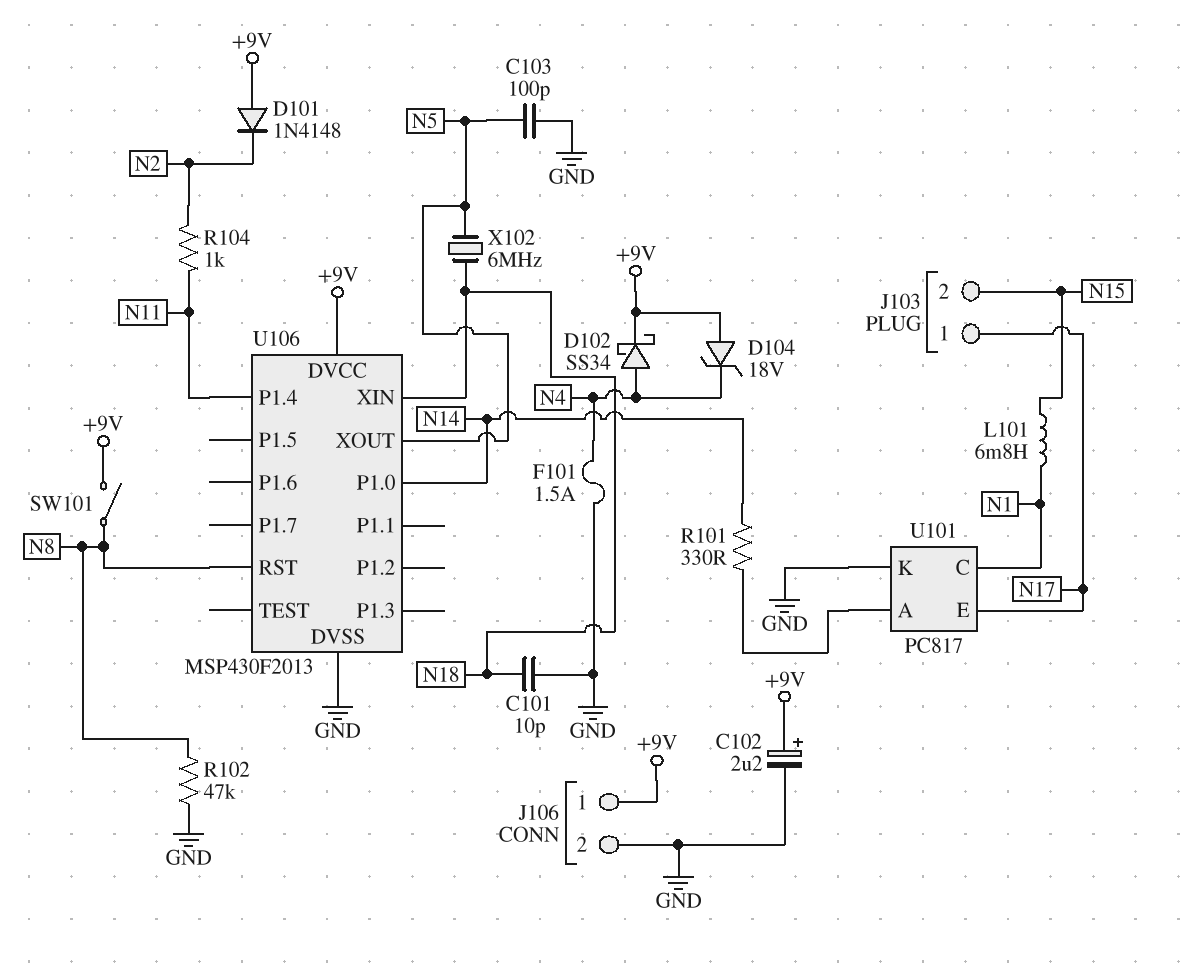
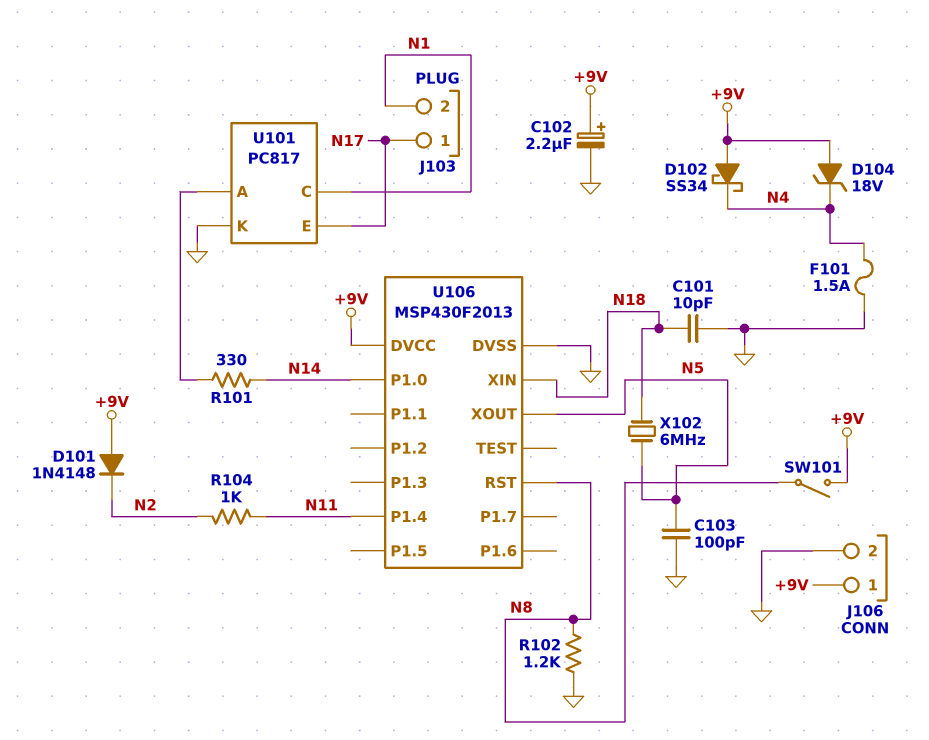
D102: schottky SS34 (A N4, K +9V) -> schottky SS34 (A +9V, K N4)
J103 pin 2: N15 -> N1
L101: 6.8mH (N1, N15) -> none
R102: 47k (GND, N8) -> 1.2k (GND, N8)

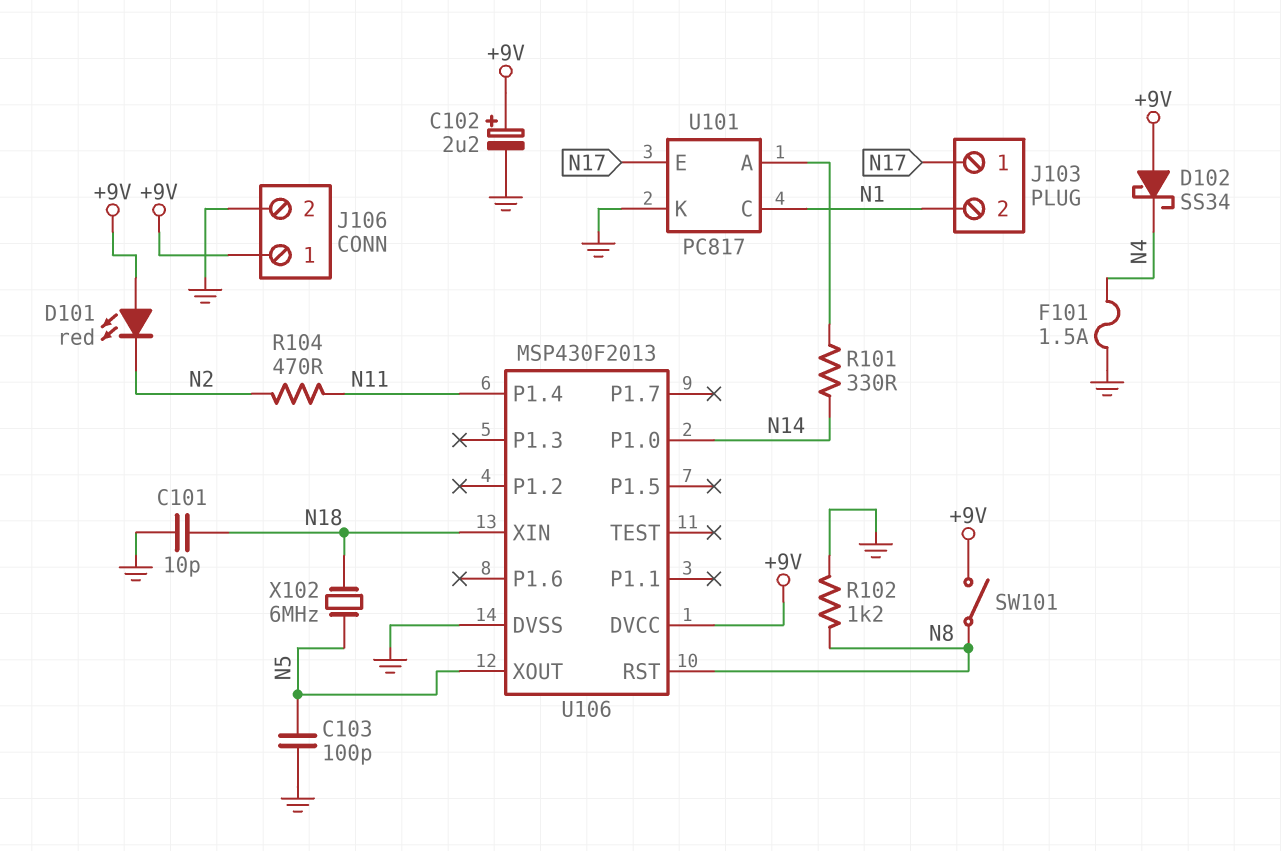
D101: diode 1N4148 (A +9V, K N2) -> LED red (A +9V, K N2)
D104: zener 18V (A +9V, K N4) -> none
R104: 1k (N2, N11) -> 470 (N2, N11)

